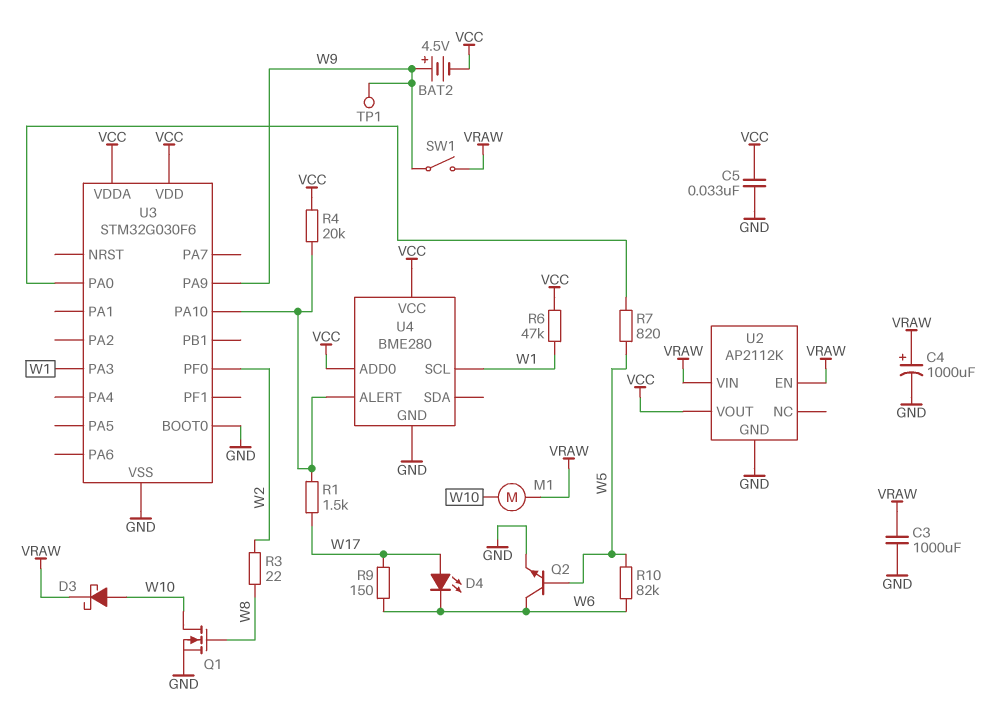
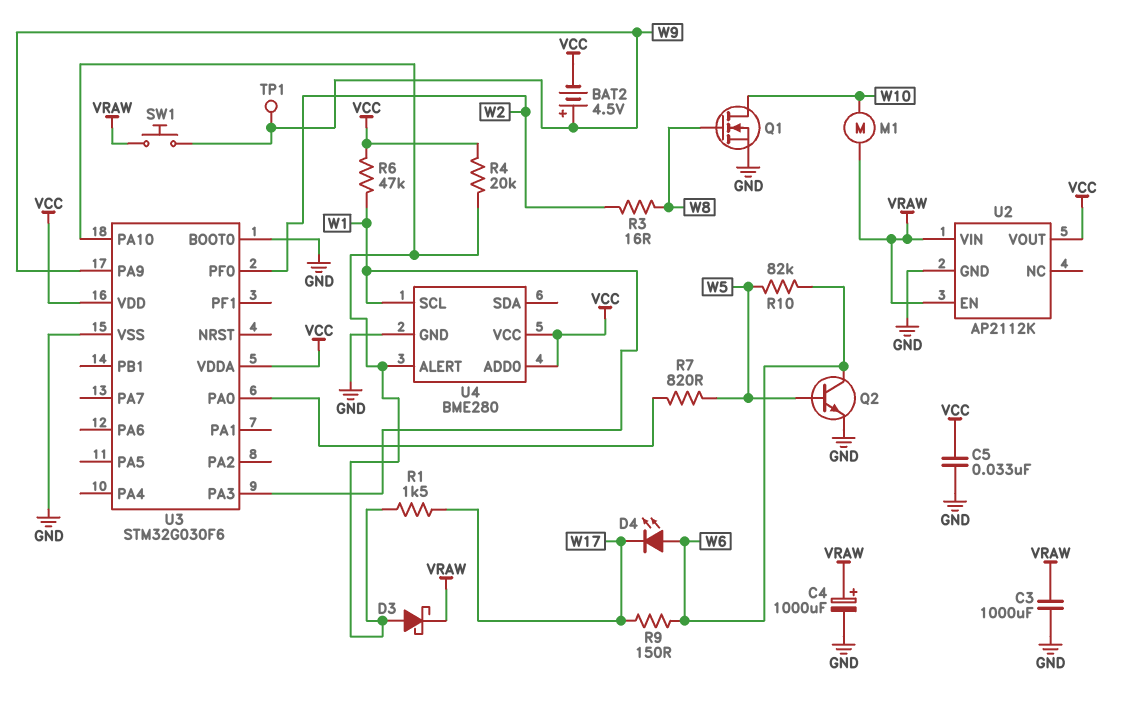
D3: schottky (A W10, K VRAW) -> schottky (A U3/PA10, K VRAW)
D4: LED (A W17, K W6) -> LED (A W6, K W17)
R3: 22 (W2, W8) -> 16 (W2, W8)
SW1: switch (VRAW, W9) -> button (VRAW, W9)

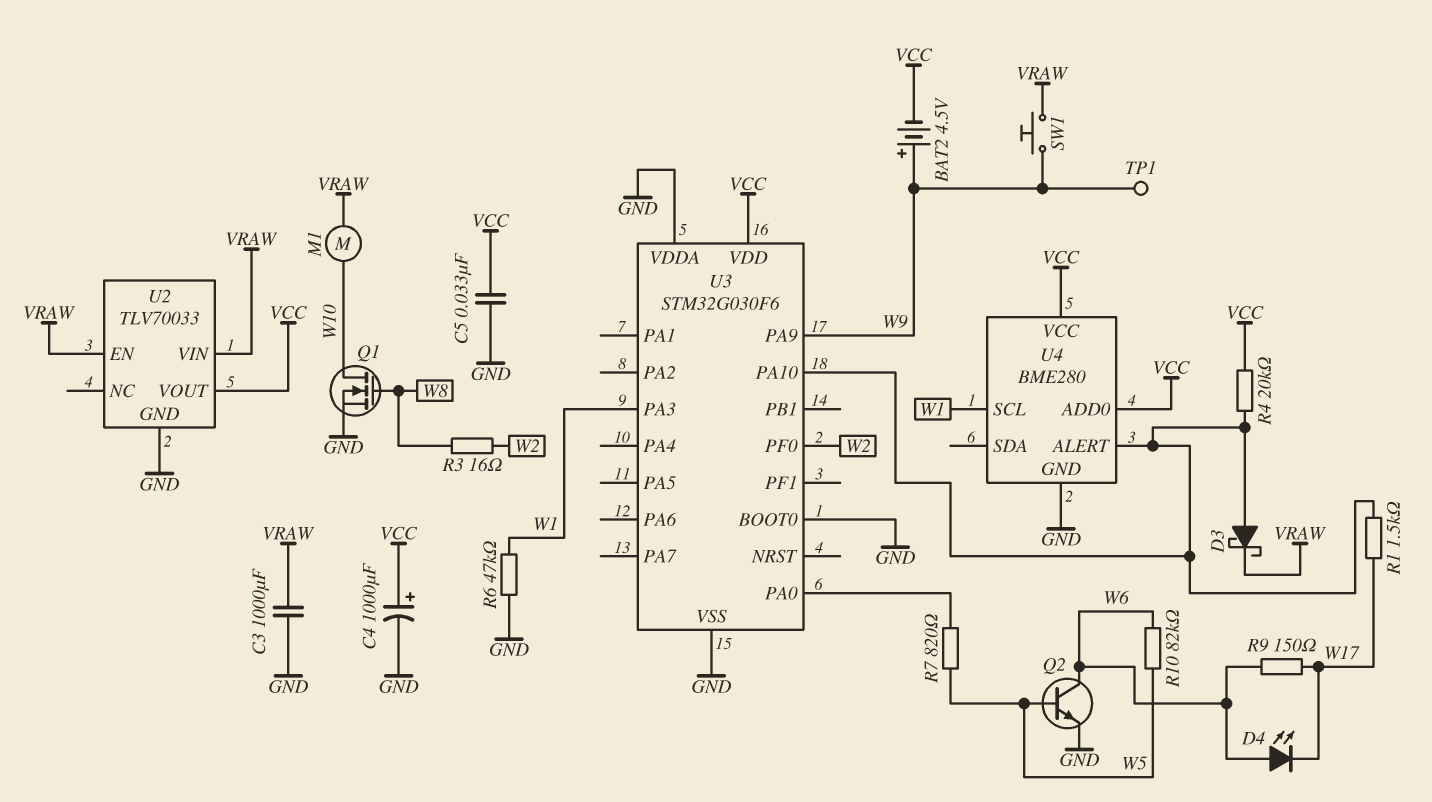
C4: 1000uF (plus VRAW, minus GND) -> 1000uF (plus VCC, minus GND)
R6: 47k (VCC, W1) -> 47k (GND, W1)
U2: AP2112K -> TLV70033
U3 pin VDDA: VCC -> GND

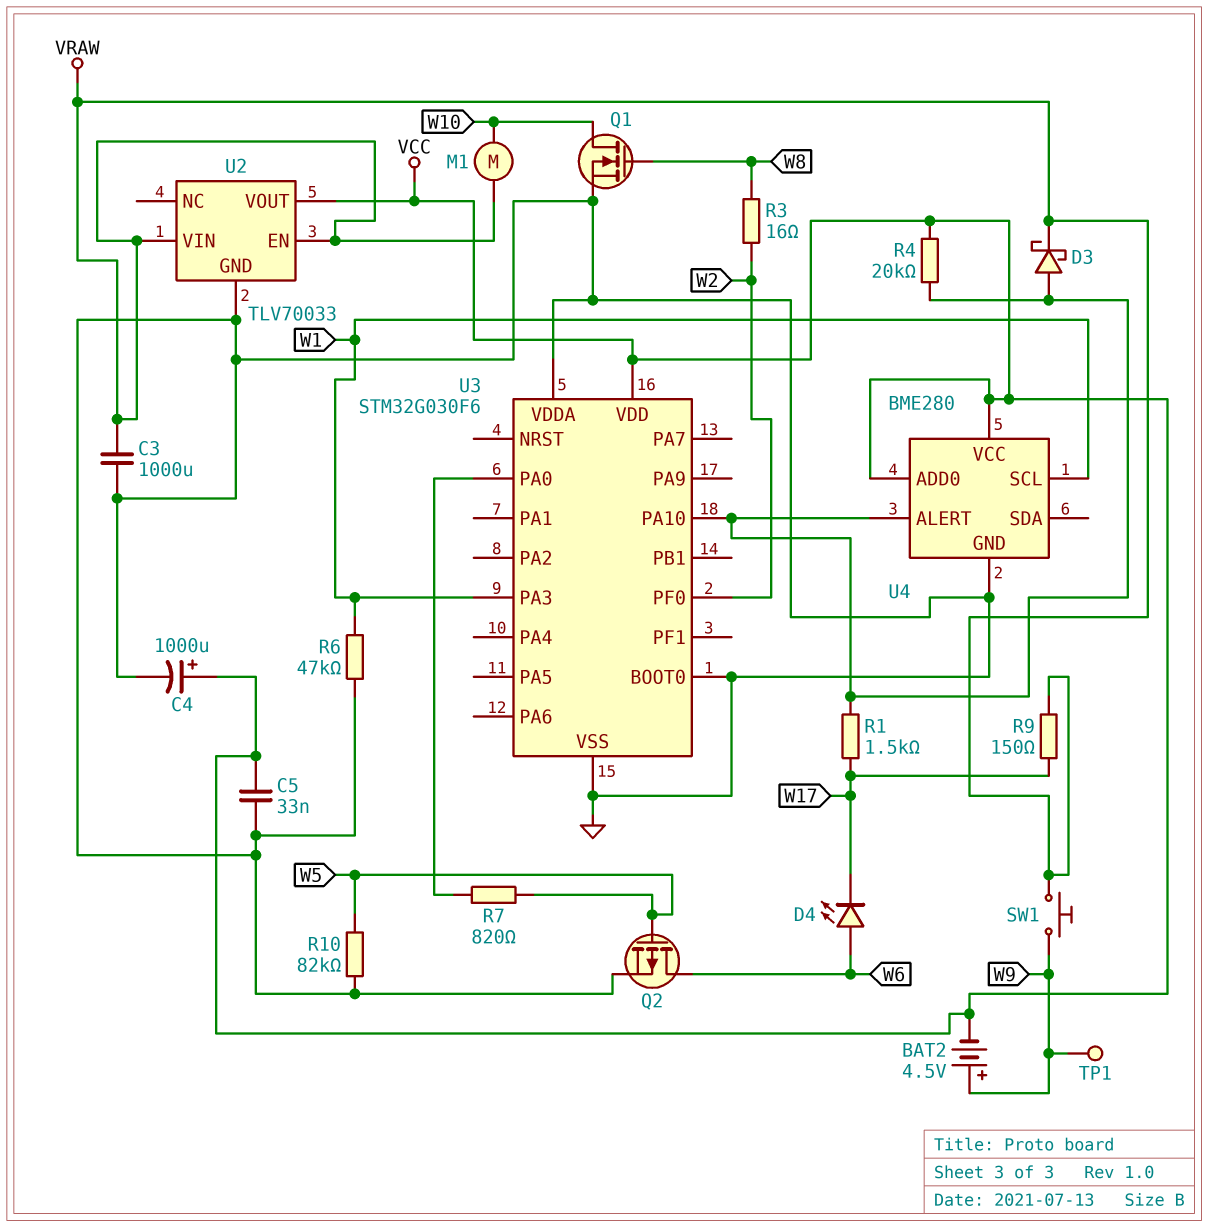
Q2: NPN (B W5, C W6, E GND) -> PMOS (G W5, D W6, S GND)
R9: 150 (W6, W17) -> 150 (VRAW, W17)
R10: 82k (W5, W6) -> 82k (GND, W5)
U3 pin PA9: W9 -> none

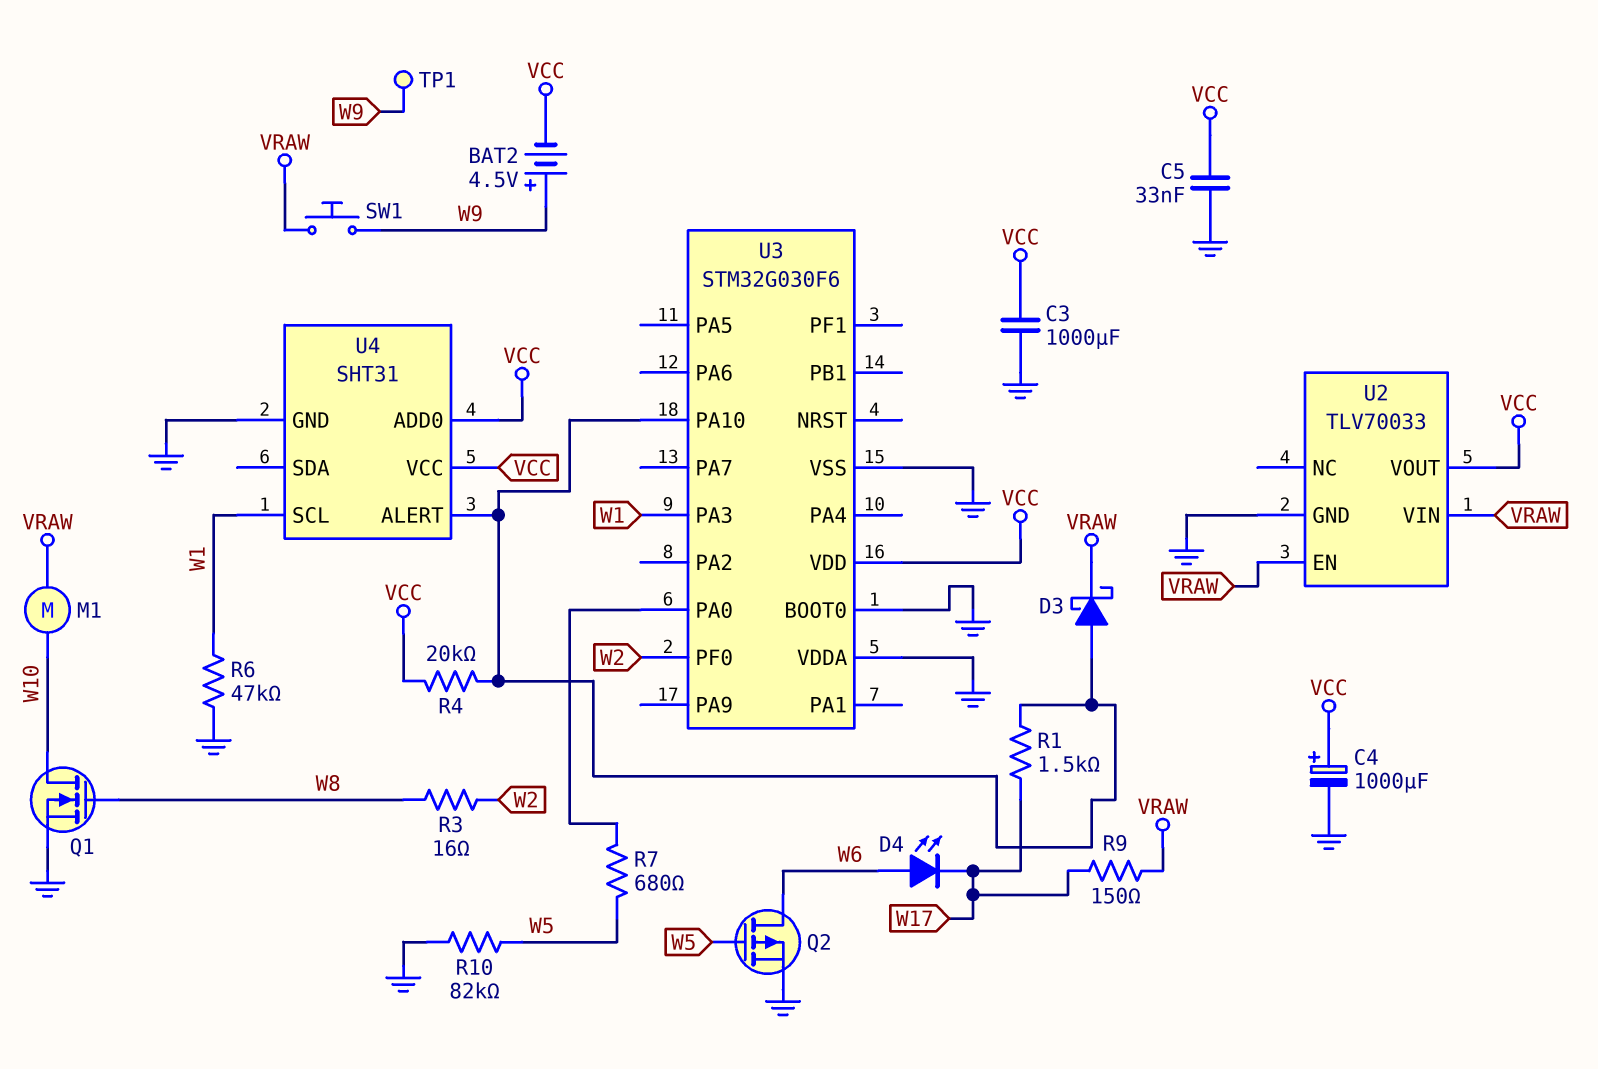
C3: 1000uF (GND, VRAW) -> 1000uF (GND, VCC)
R7: 820 (U3/PA0, W5) -> 680 (U3/PA0, W5)
U4: BME280 -> SHT31

